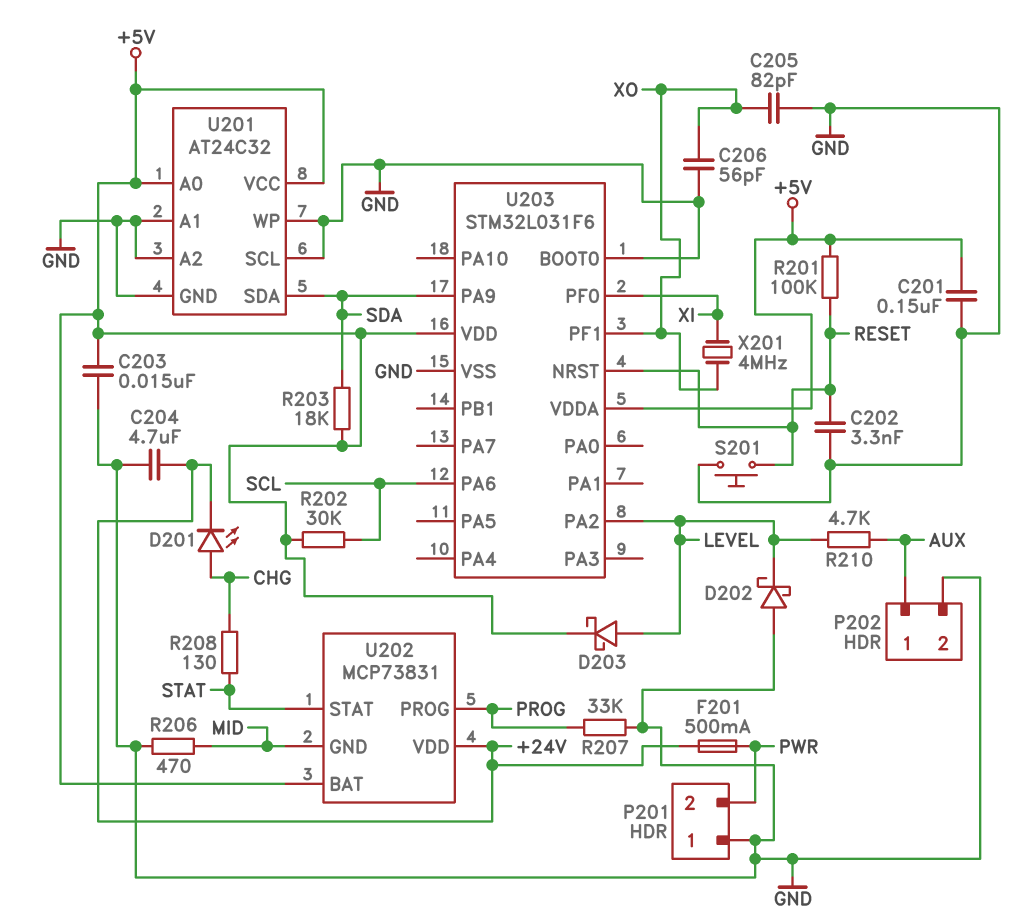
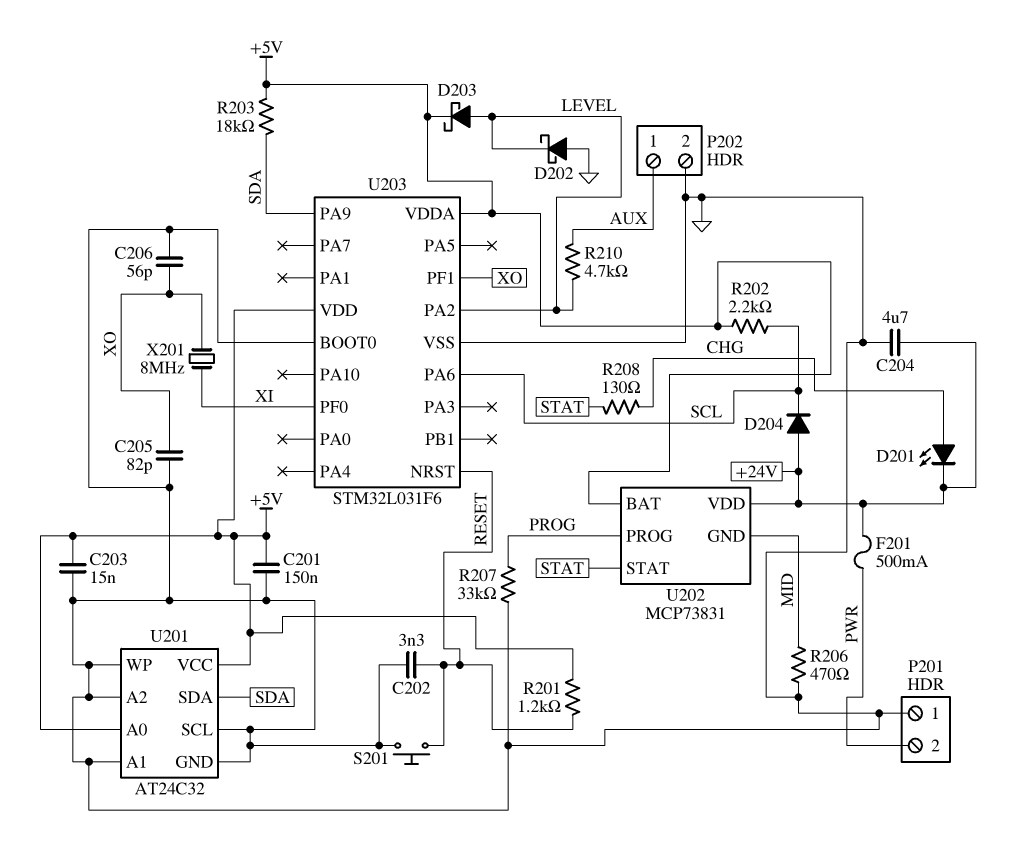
D204: none -> diode (A +24V, K SCL)
R201: 100k (+5V, RESET) -> 1.2k (+5V, RESET)
R202: 30k (+5V, SCL) -> 2.2k (+5V, SCL)
X201: 4MHz (XI, XO) -> 8MHz (XI, XO)

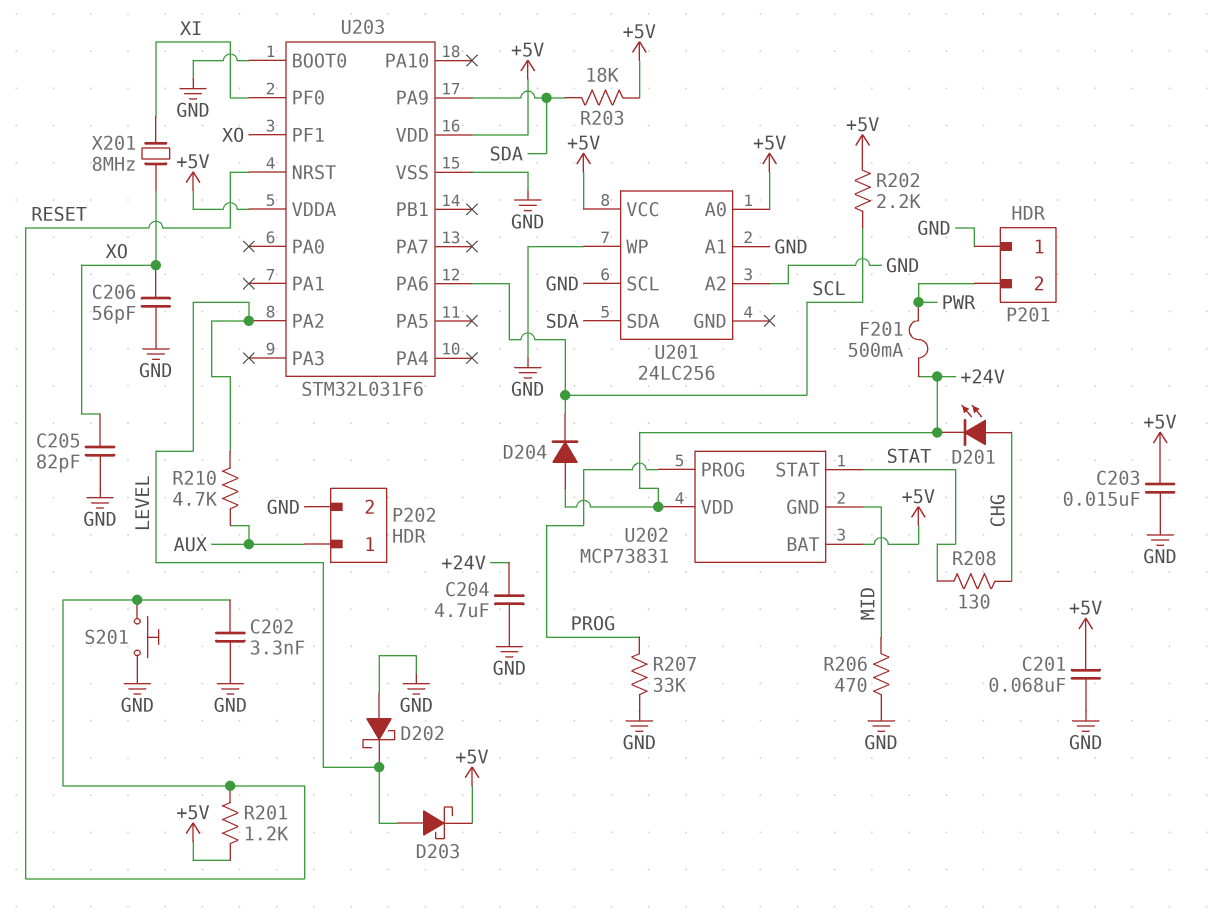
C201: 150nF (+5V, GND) -> 68nF (+5V, GND)
U201: AT24C32 -> 24LC256
U201 pin GND: GND -> none

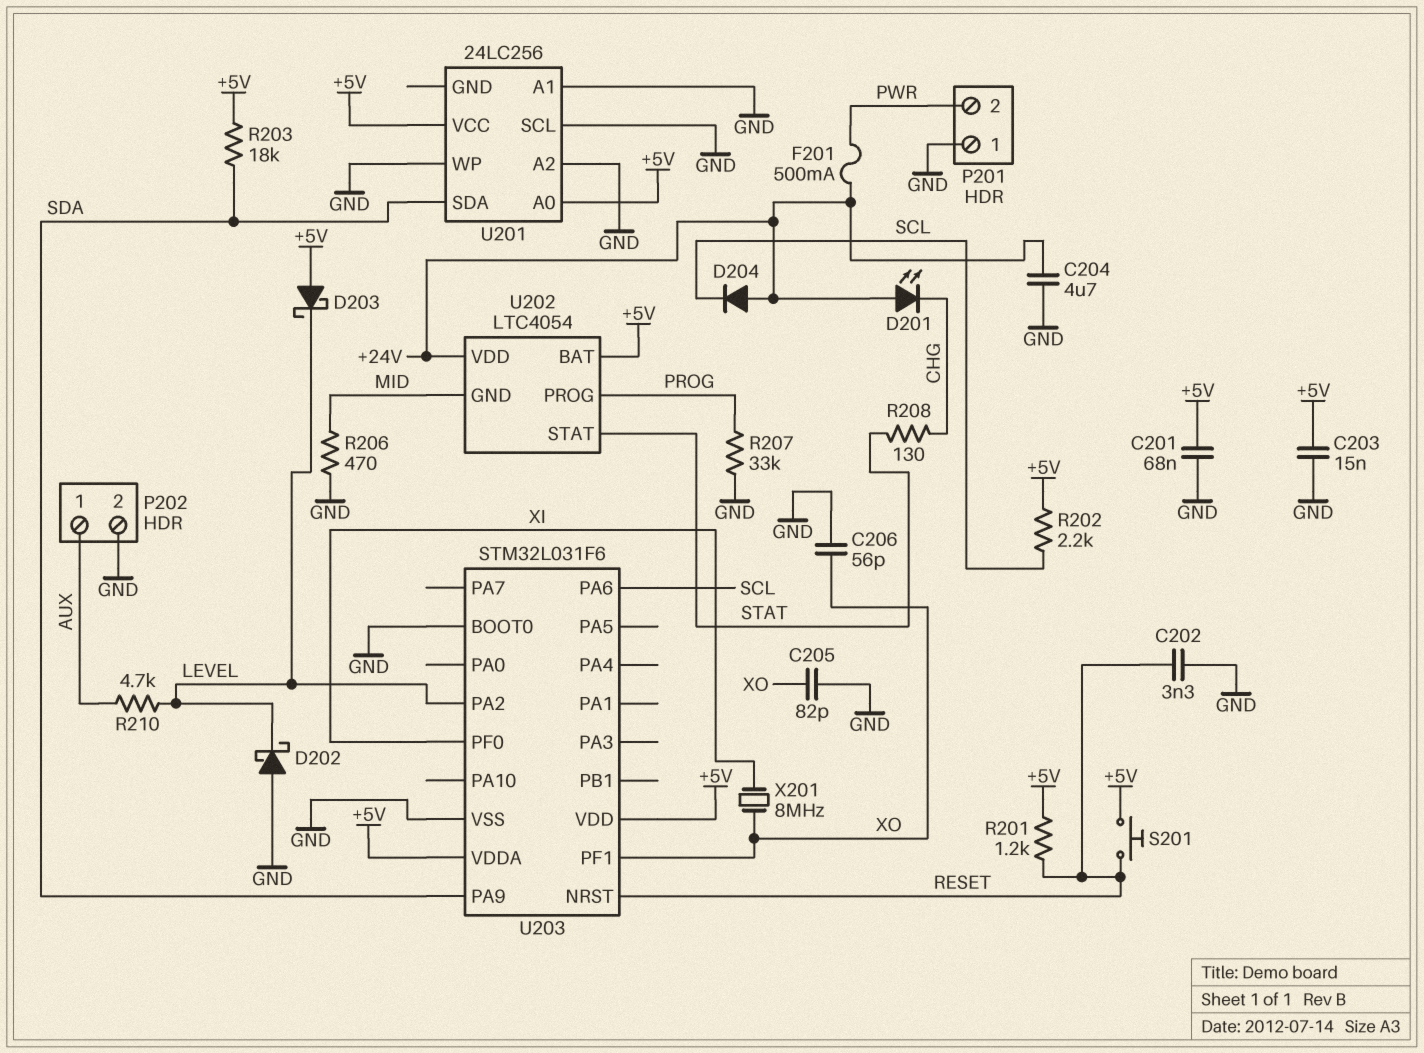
D201: LED (A CHG, K +24V) -> LED (A +24V, K CHG)
D203: schottky (A LEVEL, K +5V) -> schottky (A +5V, K LEVEL)
S201: button (GND, RESET) -> button (+5V, RESET)
U202: MCP73831 -> LTC4054

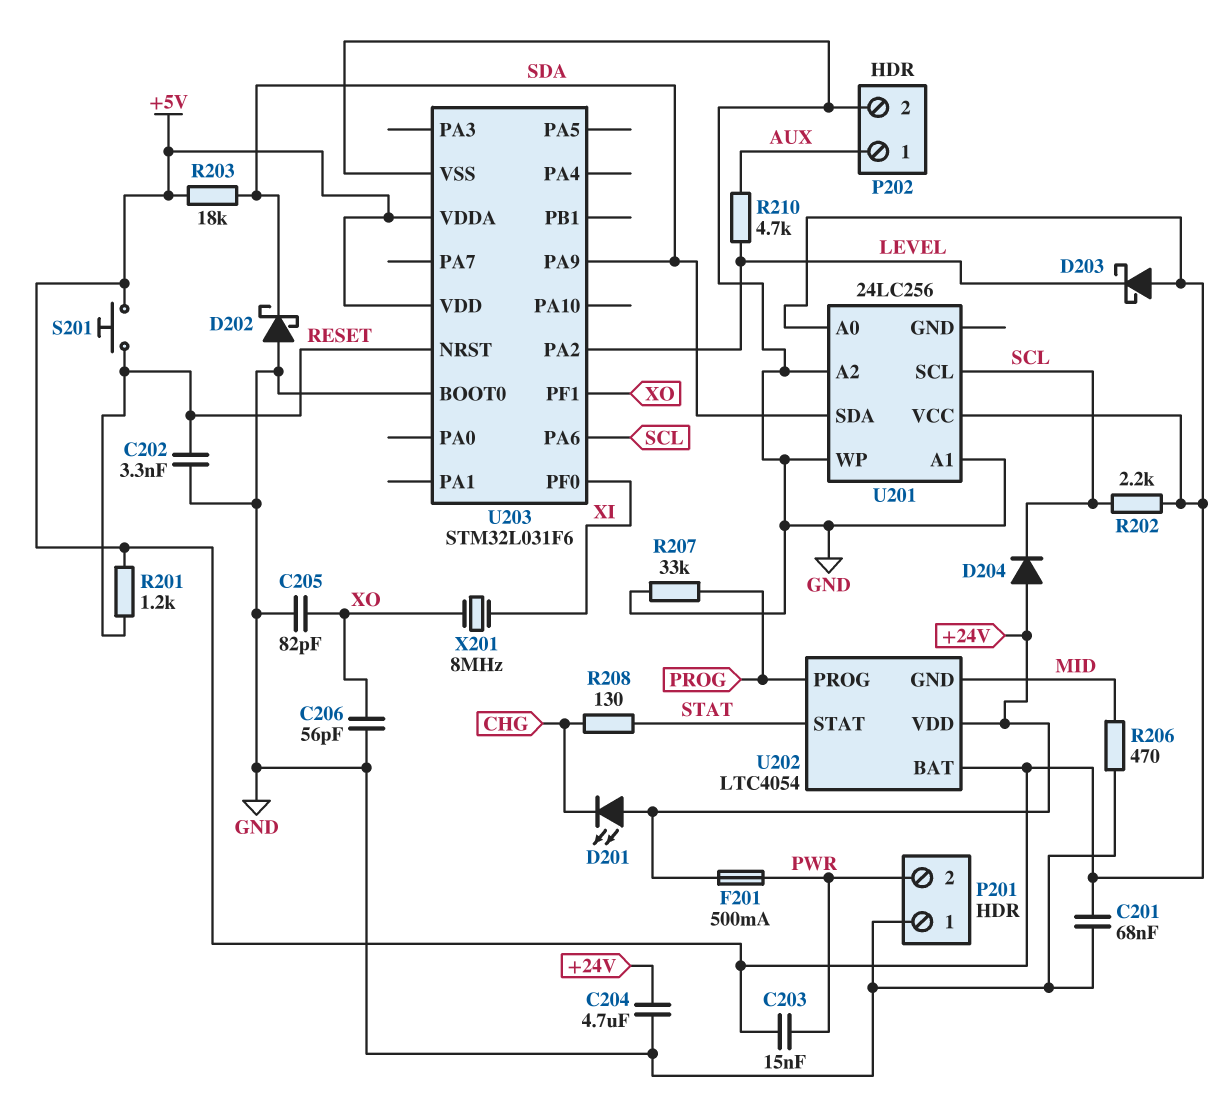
C203: 15nF (+5V, GND) -> 15nF (+5V, PWR)
D202: schottky (A GND, K LEVEL) -> schottky (A GND, K SDA)
U201 pin SCL: GND -> SCL

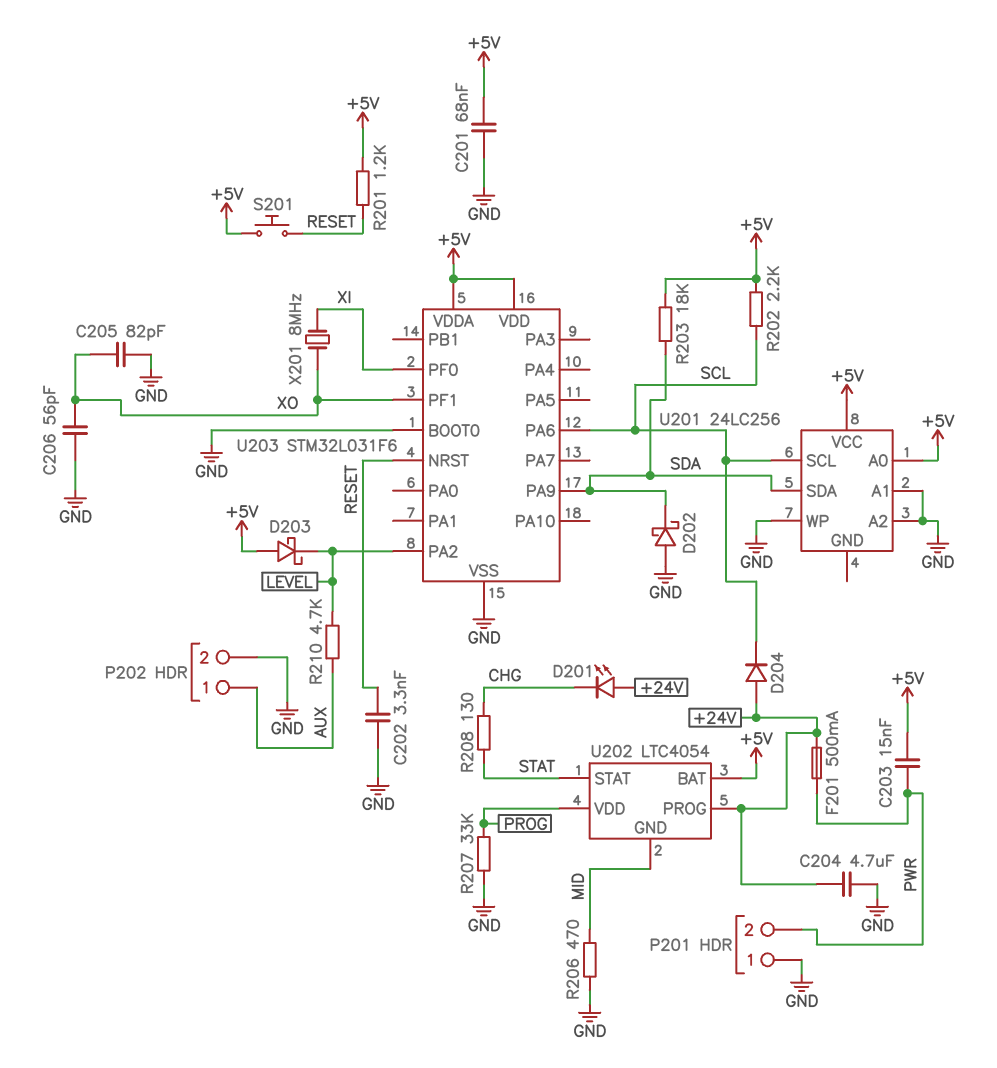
U202 pin PROG: PROG -> +24V
U202 pin VDD: +24V -> PROG

